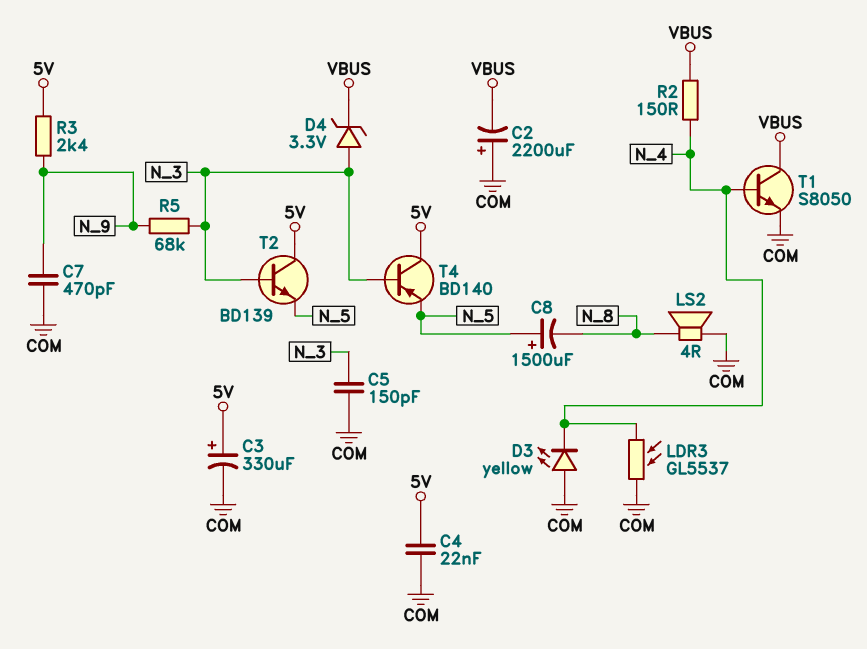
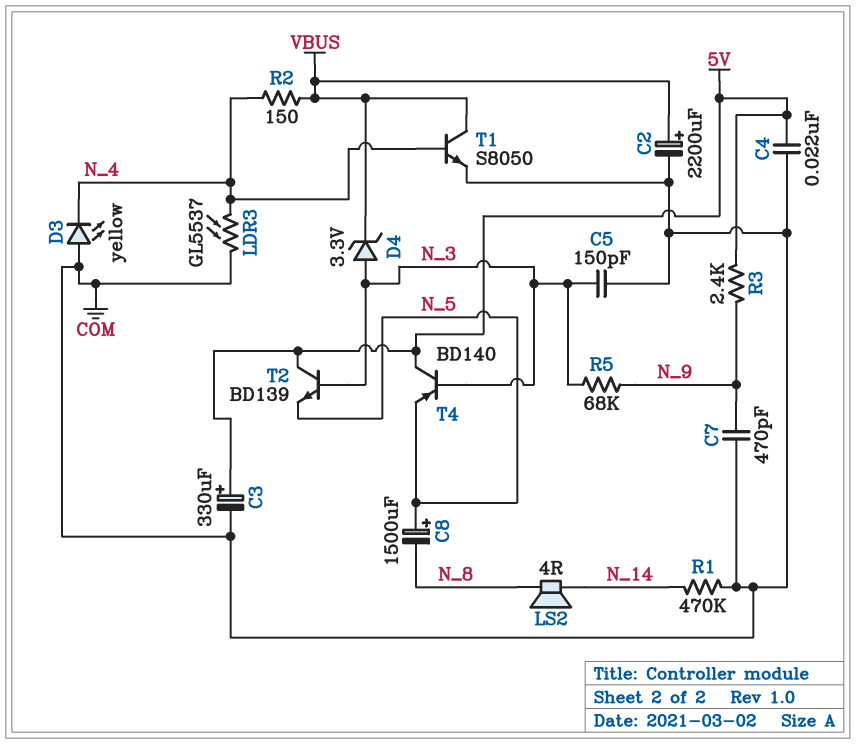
C2: 2200uF (plus COM, minus VBUS) -> 2200uF (plus VBUS, minus COM)
LS2: speaker 4R (COM, N_8) -> speaker 4R (N_8, N_14)
R1: none -> 470k (COM, N_14)

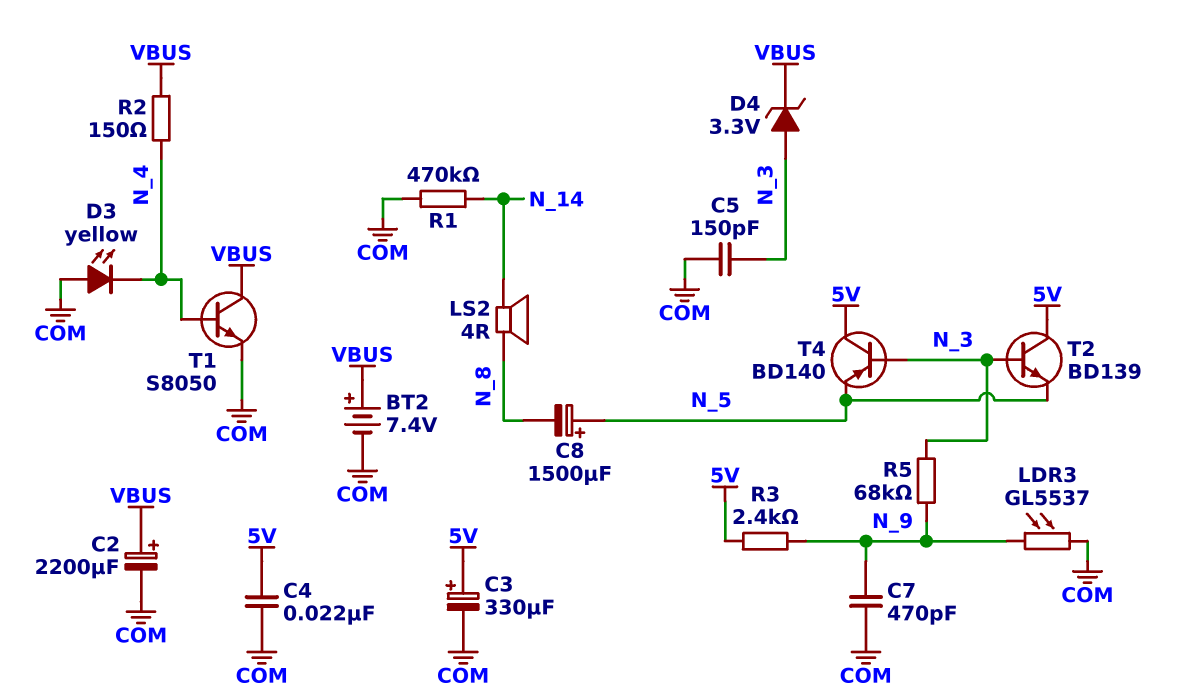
BT2: none -> 7.4V (plus VBUS, minus COM)
LDR3: GL5537 (COM, N_4) -> GL5537 (COM, N_9)

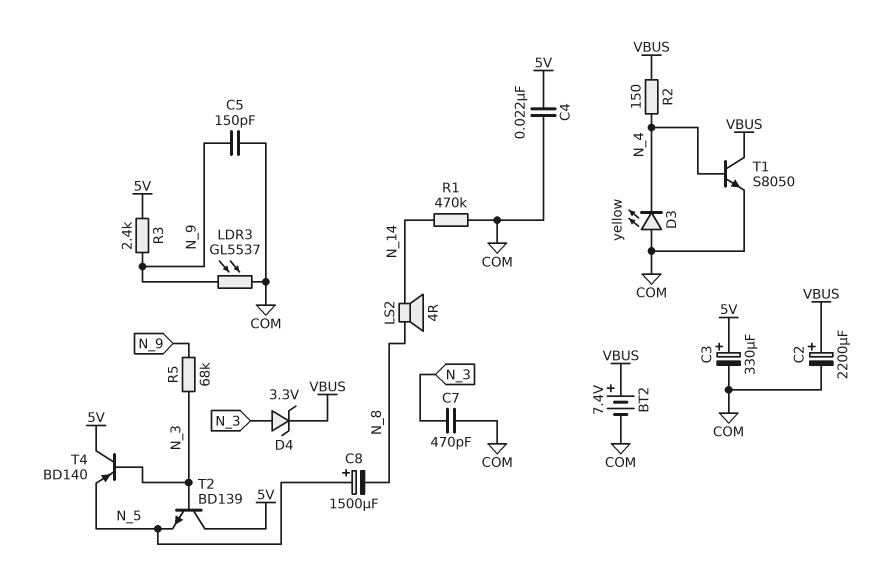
C5: 150pF (COM, N_3) -> 150pF (COM, N_9)
C7: 470pF (COM, N_9) -> 470pF (COM, N_3)

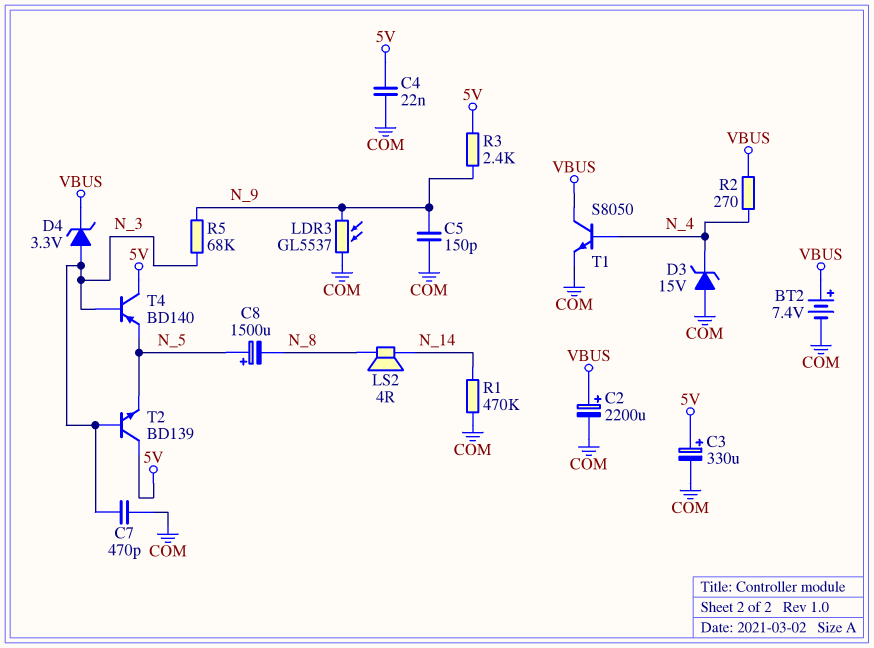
D3: LED yellow (A COM, K N_4) -> zener 15V (A COM, K N_4)
R2: 150 (N_4, VBUS) -> 270 (N_4, VBUS)

